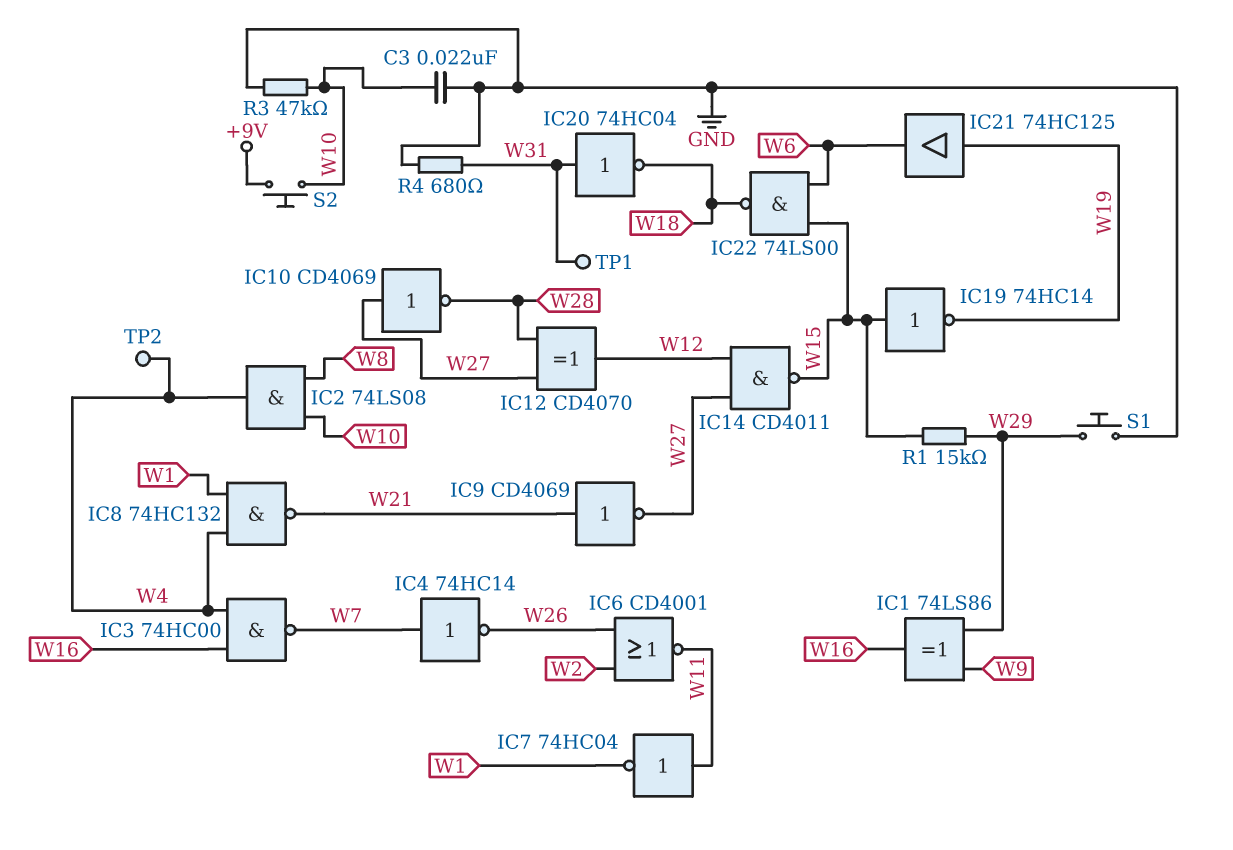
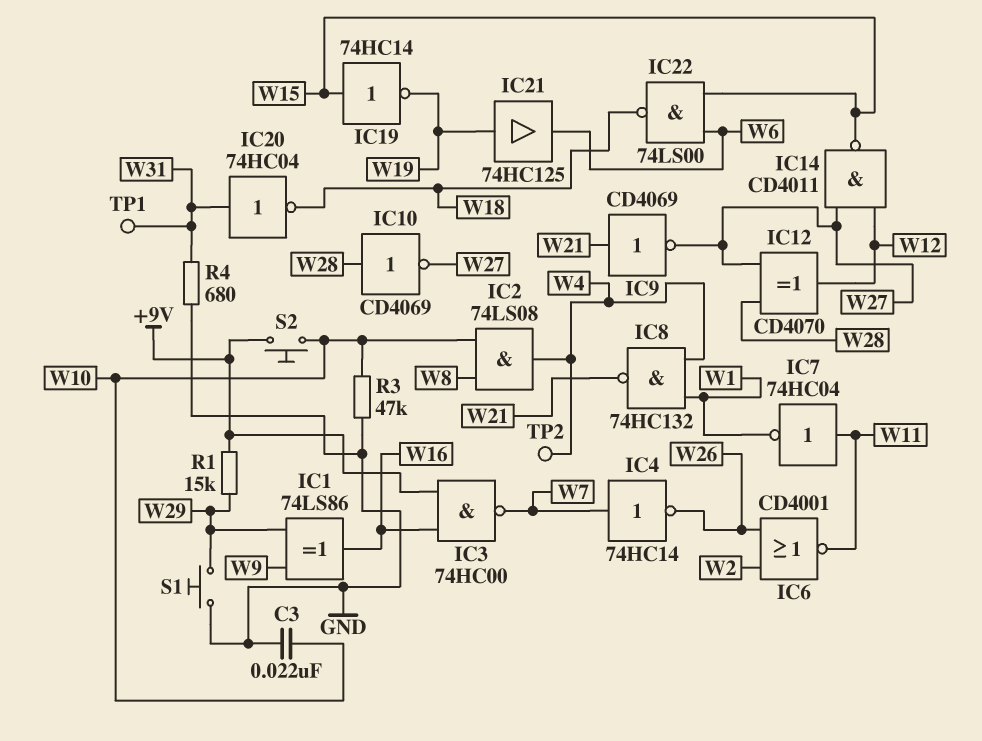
IC3: NAND 74HC00 (in W4, in W16, out W7) -> NAND 74HC00 (in +9V, in W16, out W7)
IC10: NOT CD4069 (in W27, out W28) -> NOT CD4069 (in W28, out W27)
R1: 15k (W15, W29) -> 15k (+9V, W29)

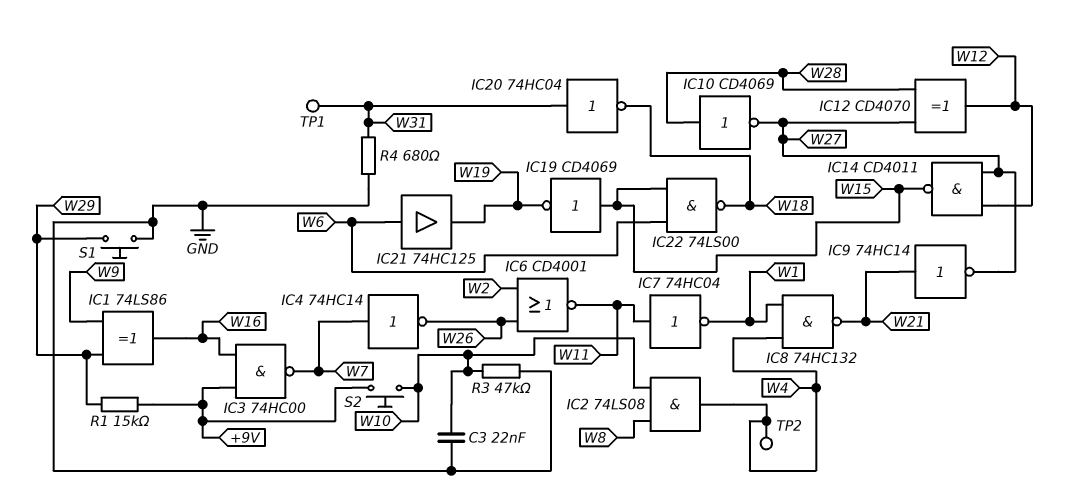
IC9: NOT CD4069 (in W21, out W27) -> NOT 74HC14 (in W21, out W27)
IC19: NOT 74HC14 (in W15, out W19) -> NOT CD4069 (in W15, out W19)
IC21: buffer 74HC125 (in W19, out W6) -> buffer 74HC125 (in W6, out W19)

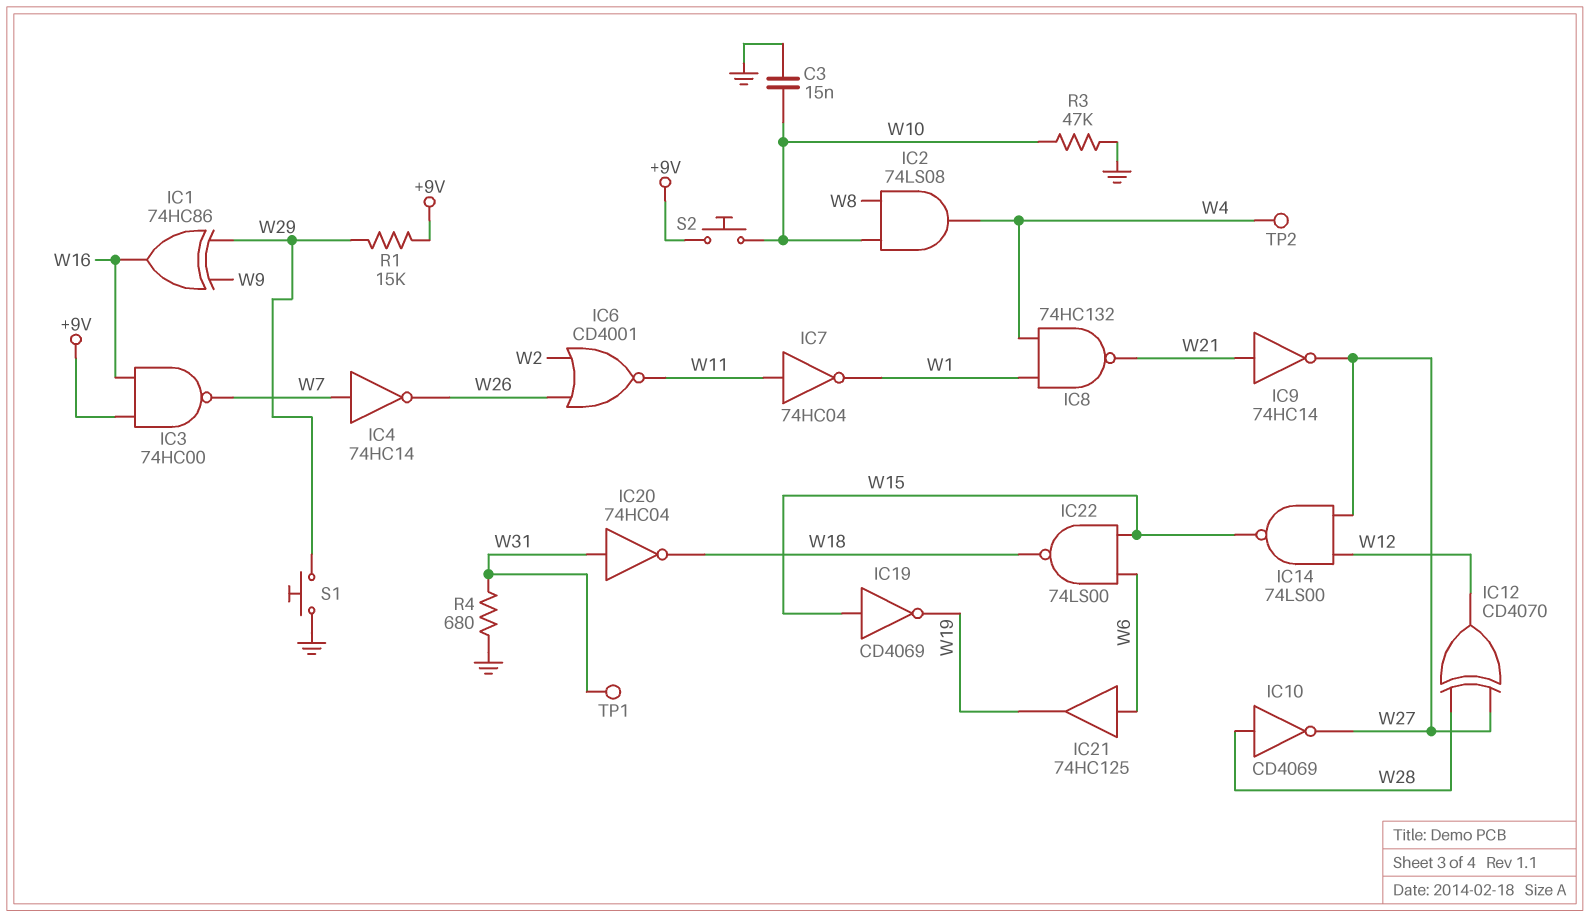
C3: 22nF (GND, W10) -> 15nF (GND, W10)
IC1: XOR 74LS86 (in W9, in W29, out W16) -> XOR 74HC86 (in W9, in W29, out W16)
IC14: NAND CD4011 (in W12, in W27, out W15) -> NAND 74LS00 (in W12, in W27, out W15)

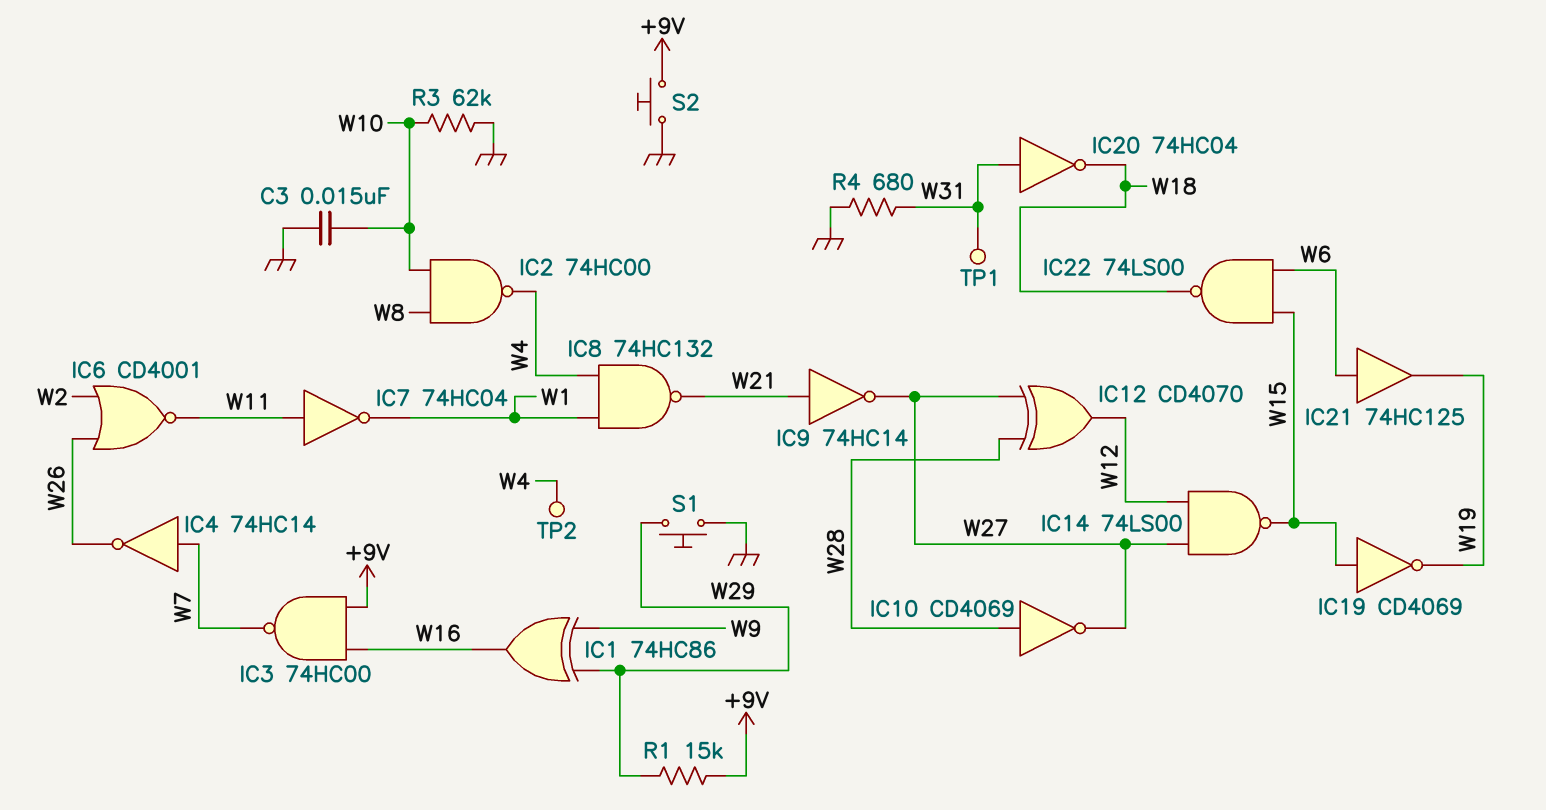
IC2: AND 74LS08 (in W8, in W10, out W4) -> NAND 74HC00 (in W8, in W10, out W4)
R3: 47k (GND, W10) -> 62k (GND, W10)
S2: button (+9V, W10) -> button (+9V, GND)

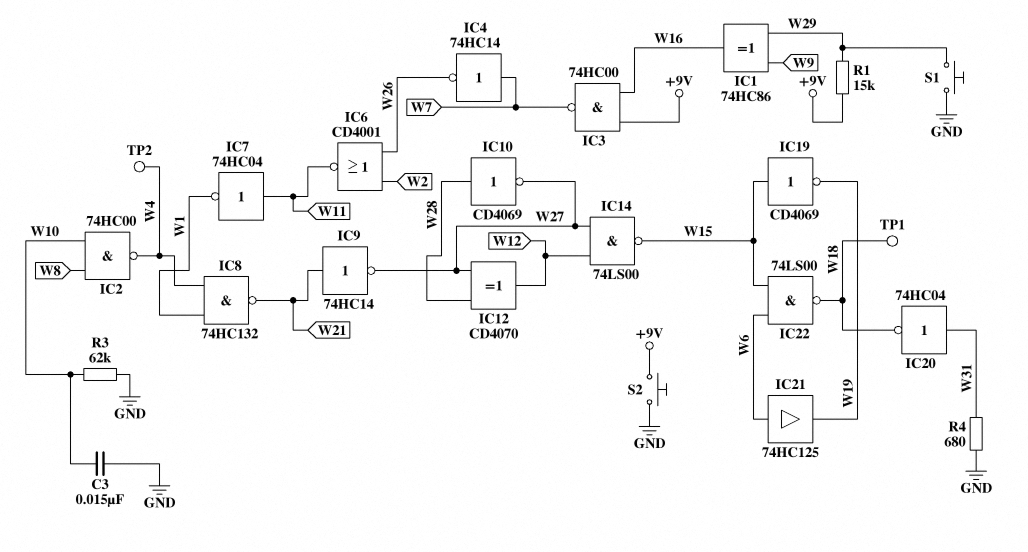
TP1: test point (W31) -> test point (W18)

